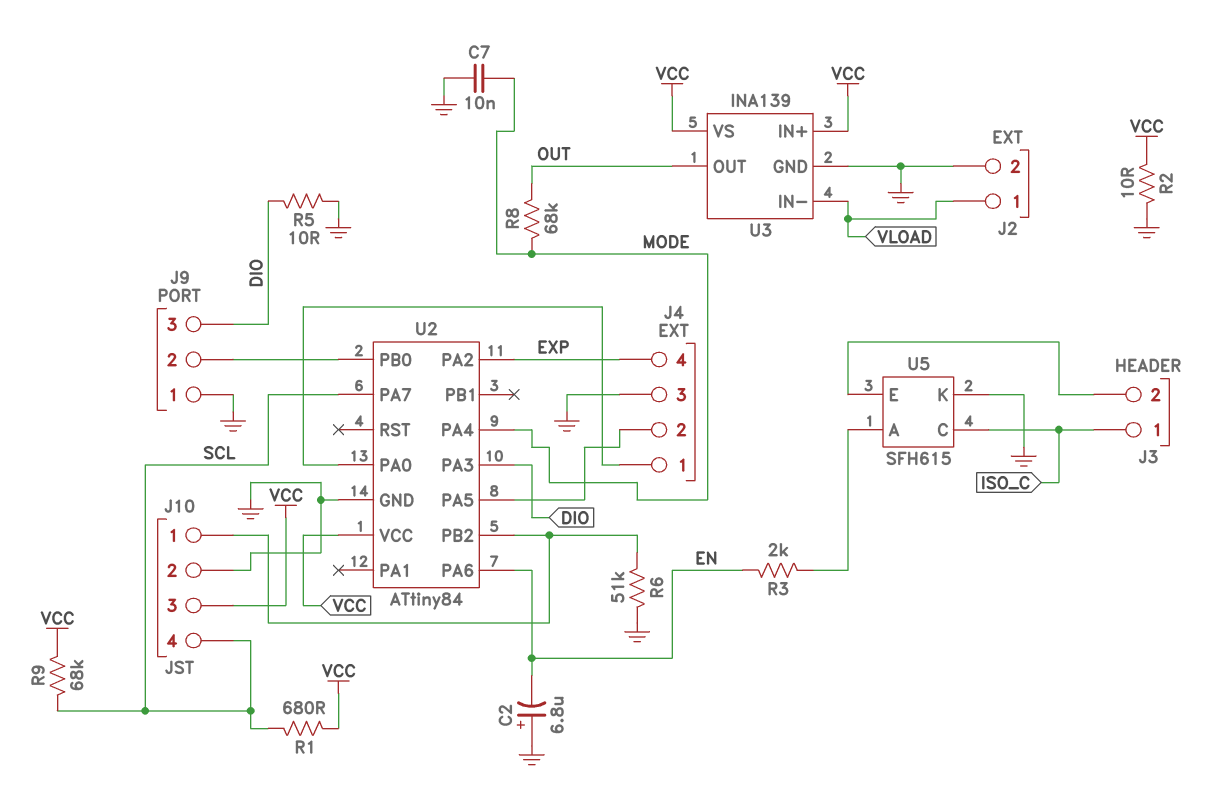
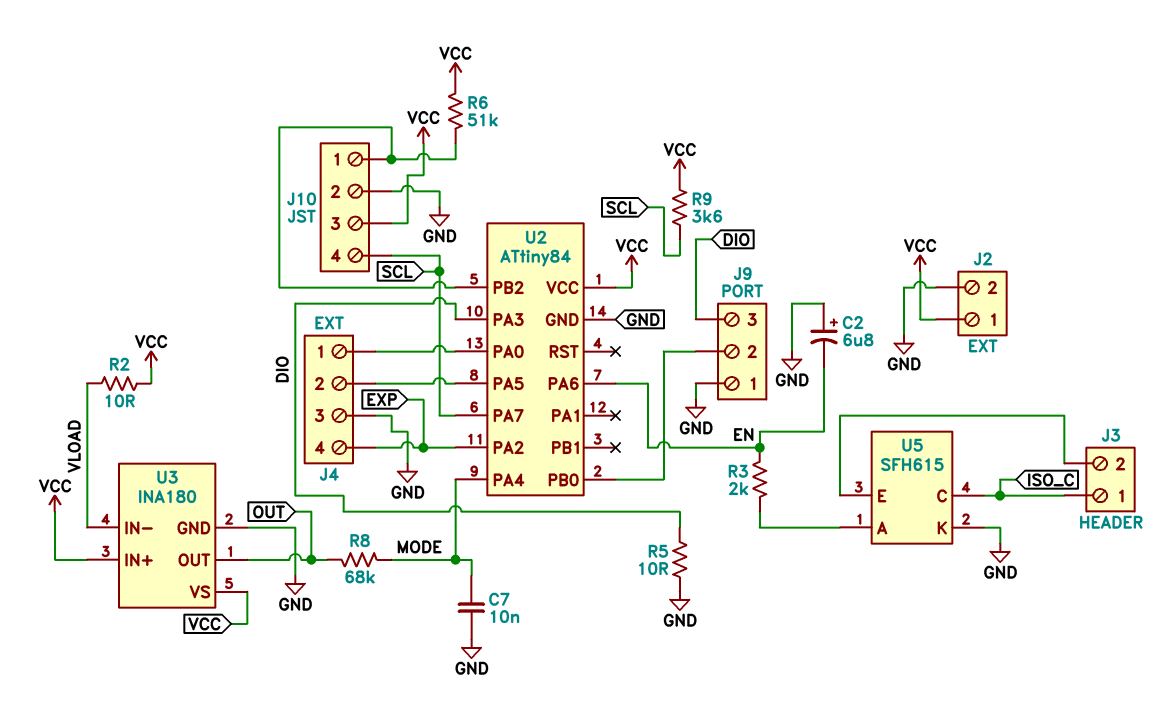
J2 pin 1: VLOAD -> VCC
R1: 680 (SCL, VCC) -> none
R2: 10 (GND, VCC) -> 10 (VCC, VLOAD)
R6: 51k (GND, J10/1) -> 51k (J10/1, VCC)
R9: 68k (SCL, VCC) -> 3.6k (SCL, VCC)
U3: INA139 -> INA180

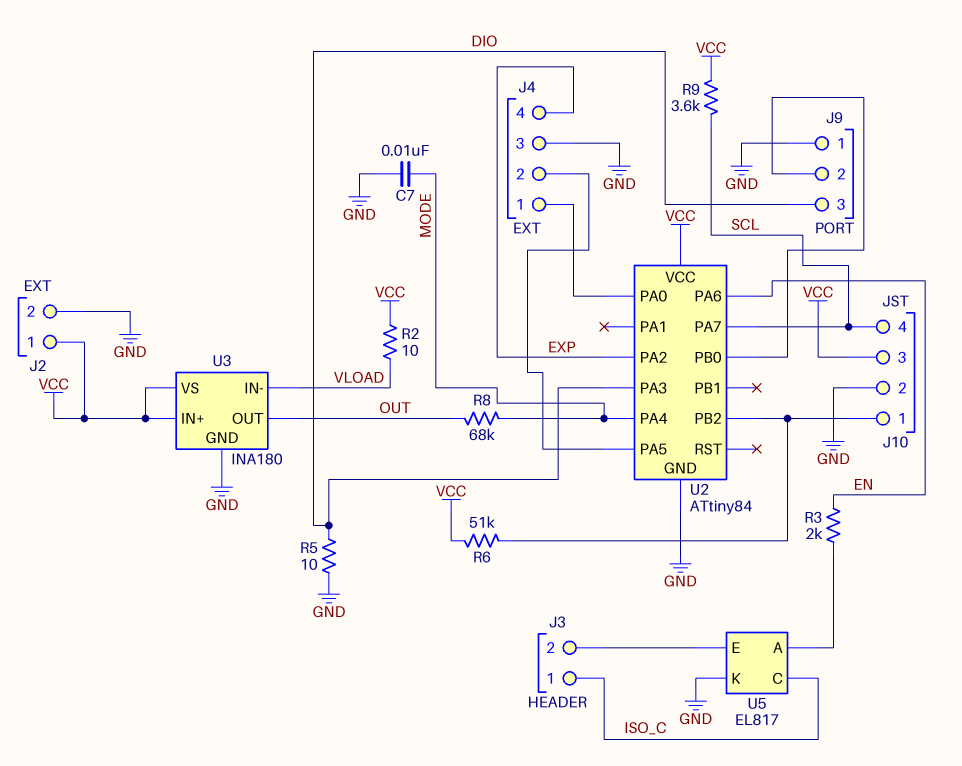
C2: 6.8uF (plus GND, minus EN) -> none
U5: SFH615 -> EL817

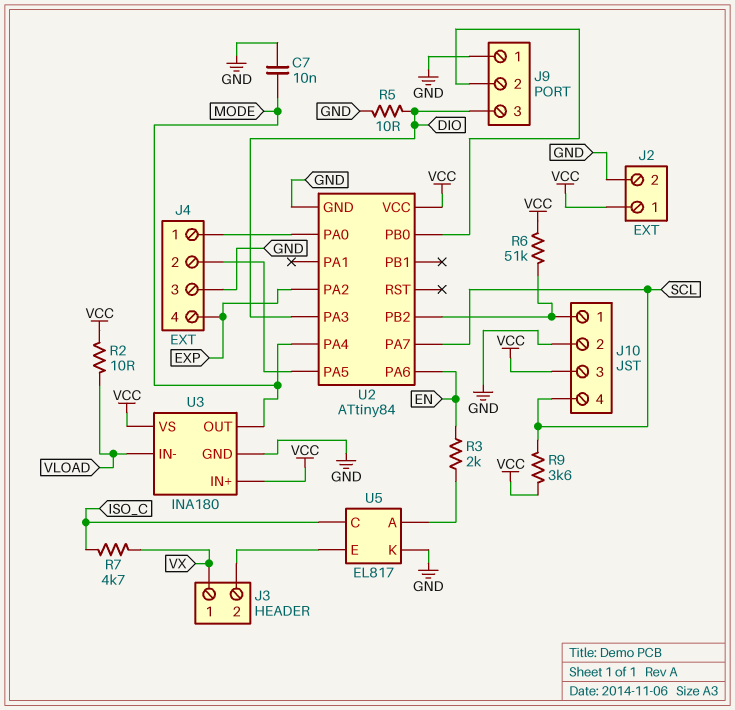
J3 pin 1: ISO_C -> VX
R7: none -> 4.7k (ISO_C, VX)
R8: 68k (MODE, OUT) -> none
U3 pin OUT: OUT -> MODE

